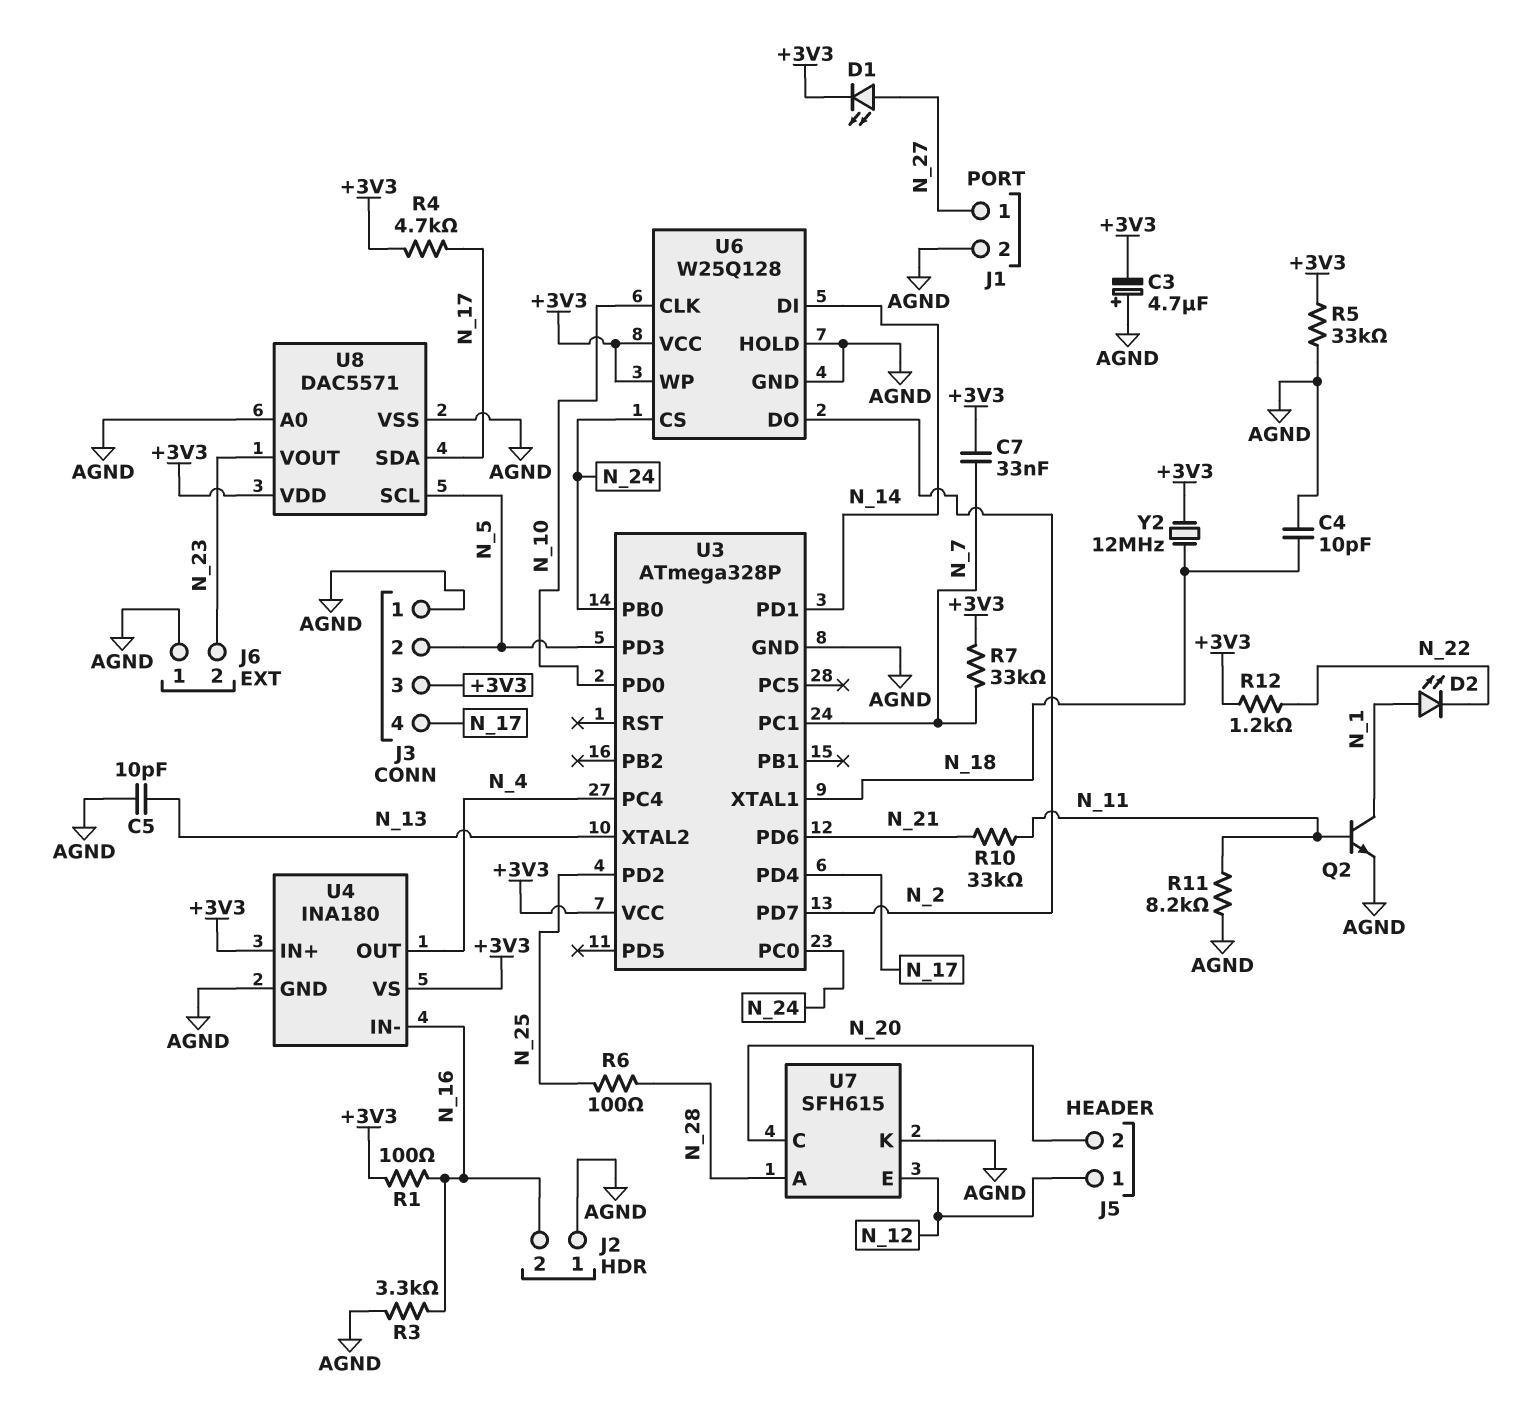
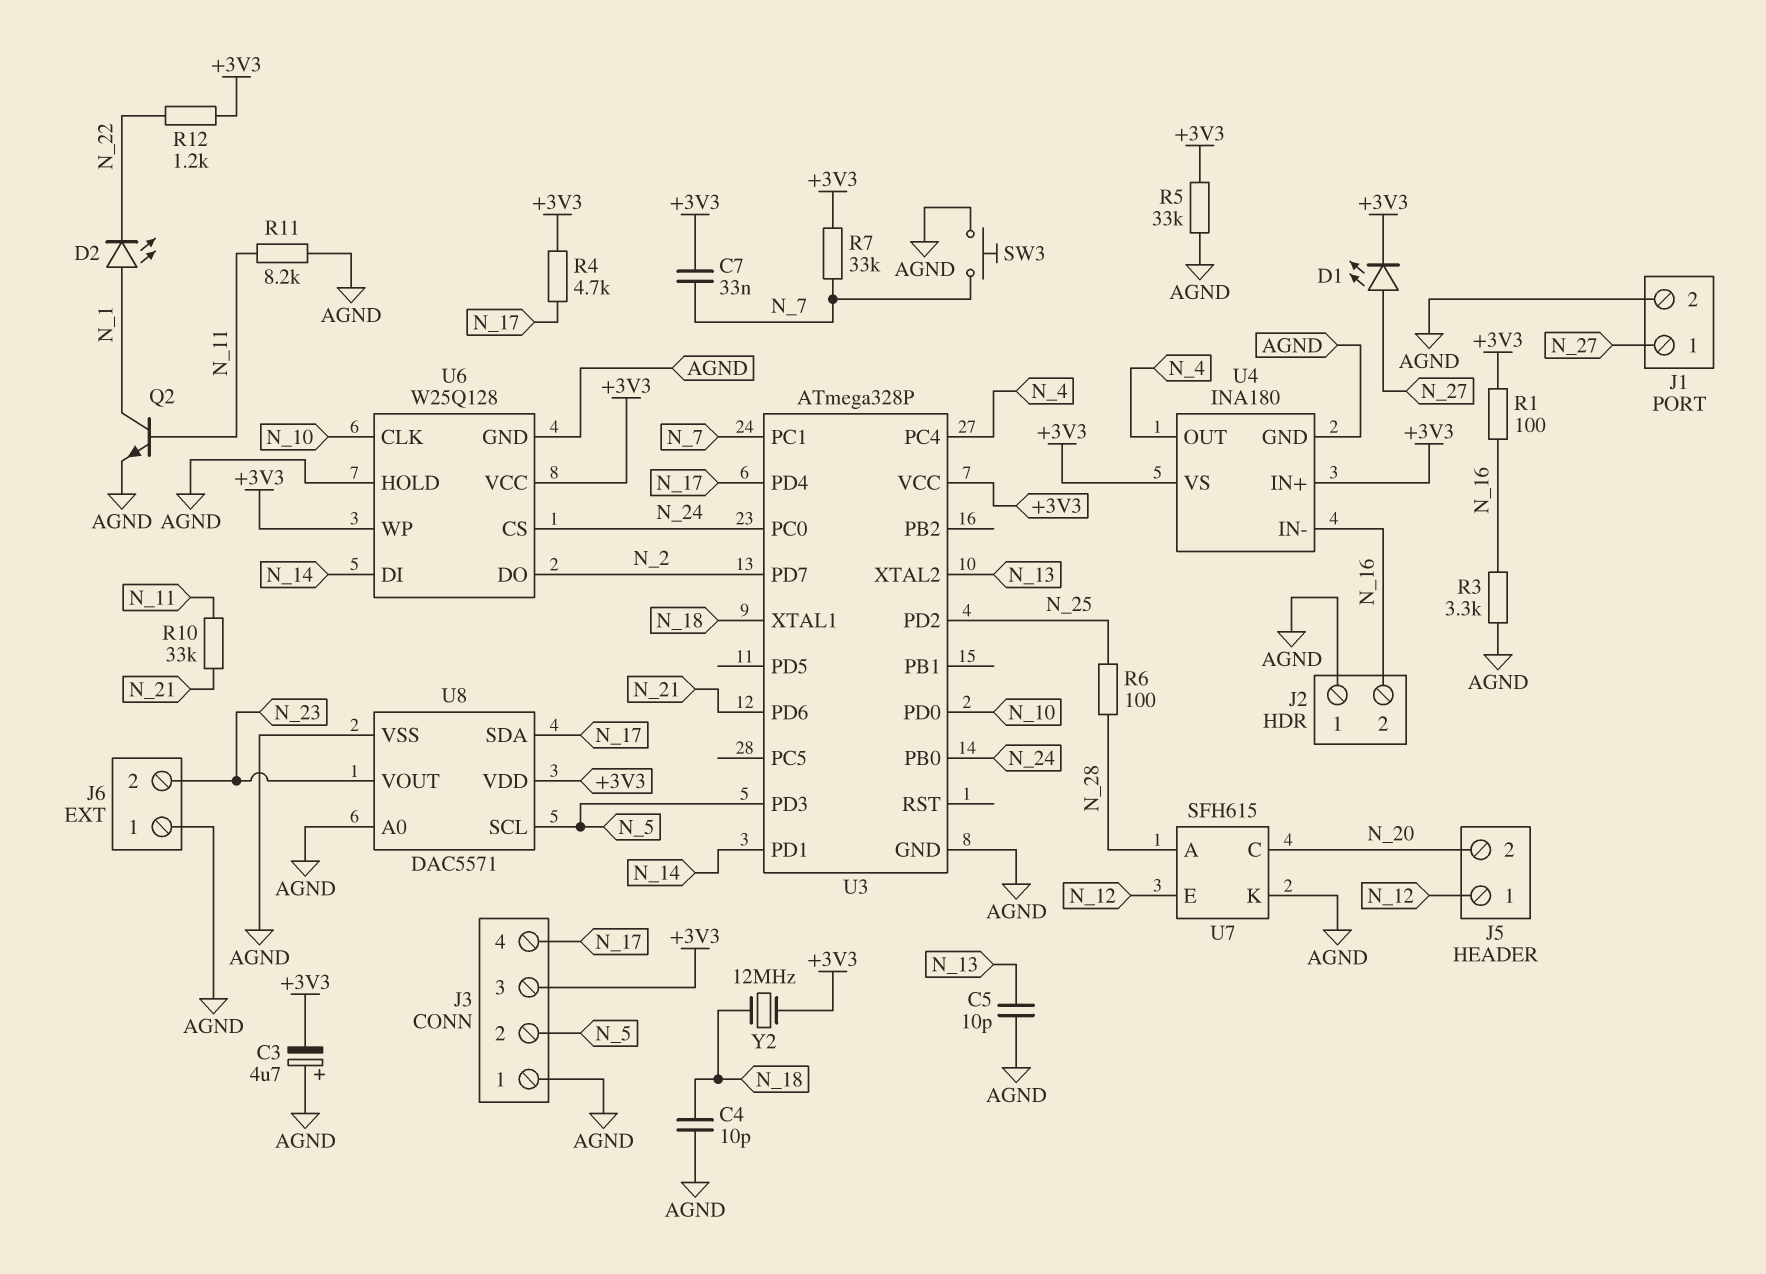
SW3: none -> button (AGND, N_7)

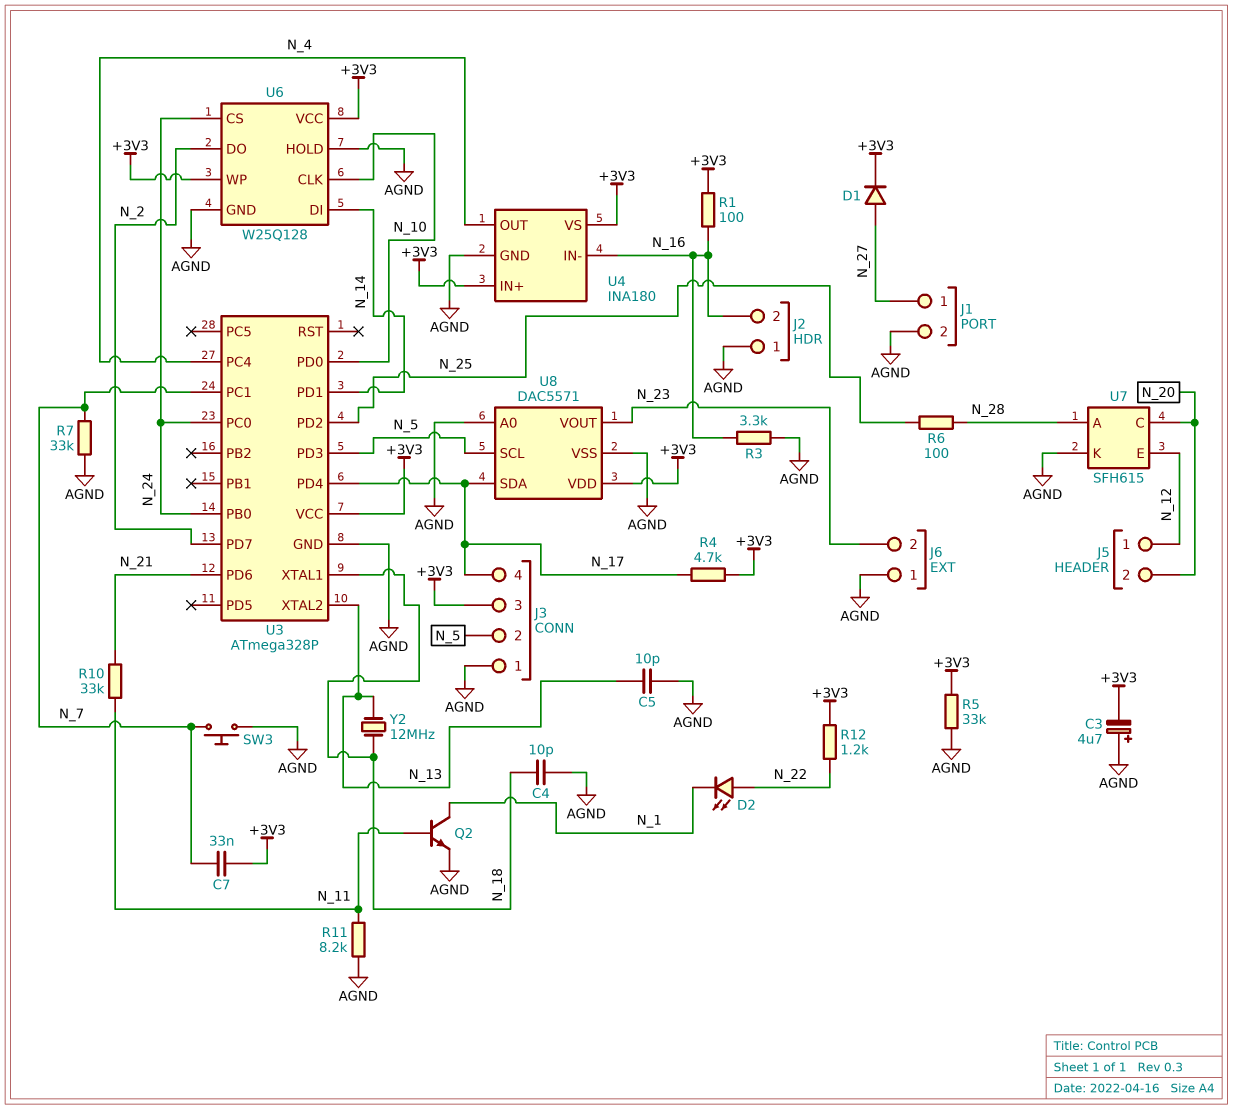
D1: LED (A N_27, K +3V3) -> diode (A N_27, K +3V3)
D2: LED (A N_1, K N_22) -> LED (A N_22, K N_1)
R7: 33k (+3V3, N_7) -> 33k (AGND, N_7)
Y2: 12MHz (+3V3, N_18) -> 12MHz (N_13, N_18)

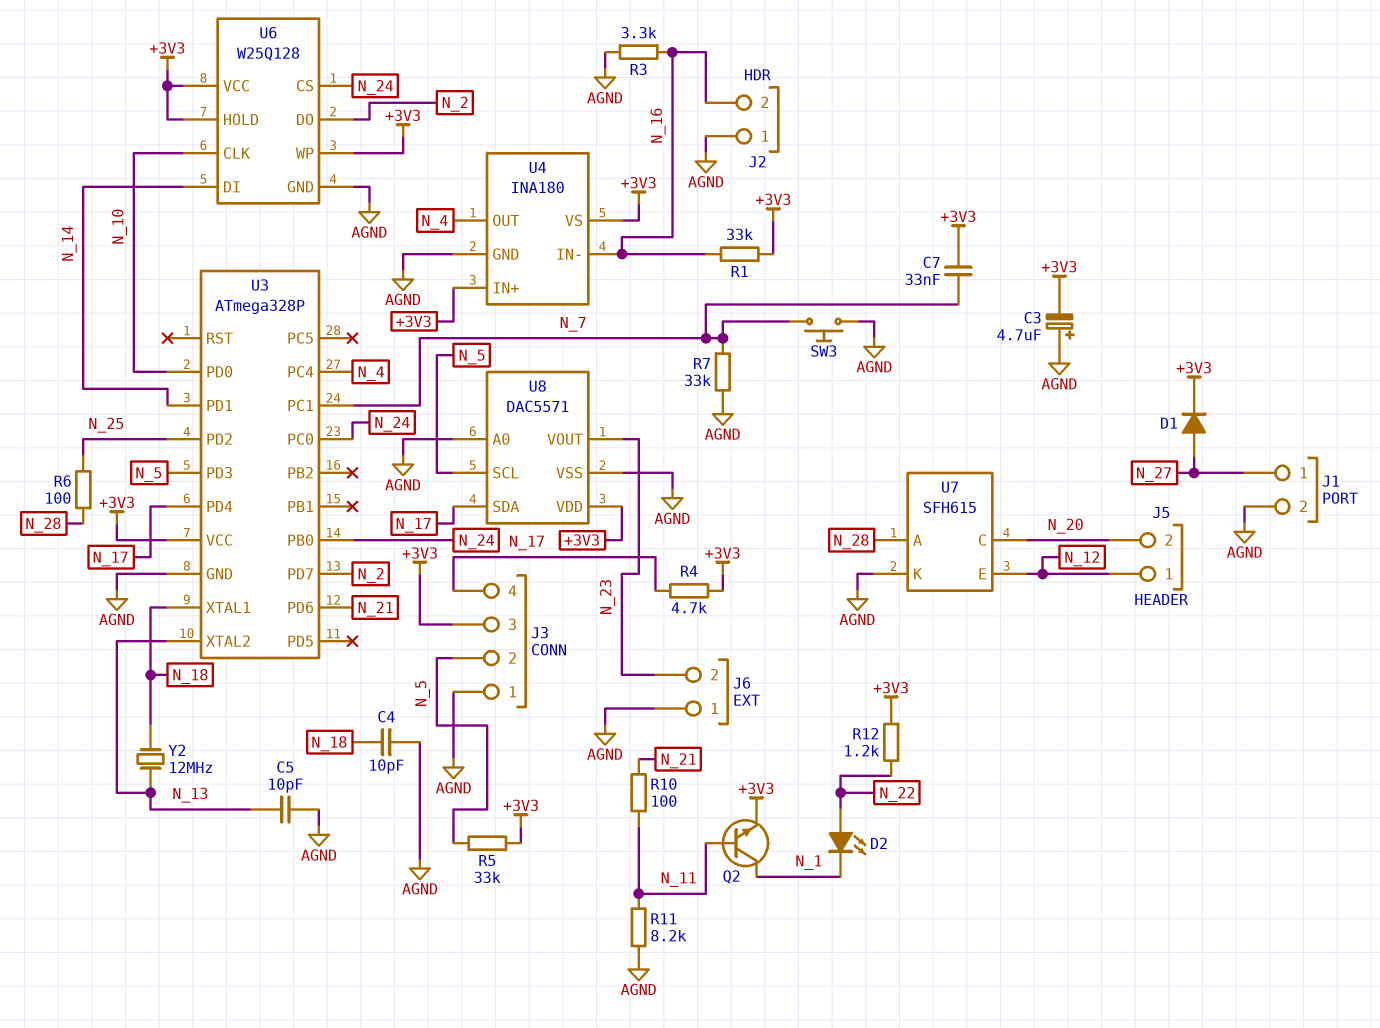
Q2: NPN (B N_11, C N_1, E AGND) -> NPN (B N_11, C N_1, E +3V3)
R1: 100 (+3V3, N_16) -> 33k (+3V3, N_16)
R5: 33k (+3V3, AGND) -> 33k (+3V3, N_5)
R10: 33k (N_11, N_21) -> 100 (N_11, N_21)
U6 pin HOLD: AGND -> +3V3

